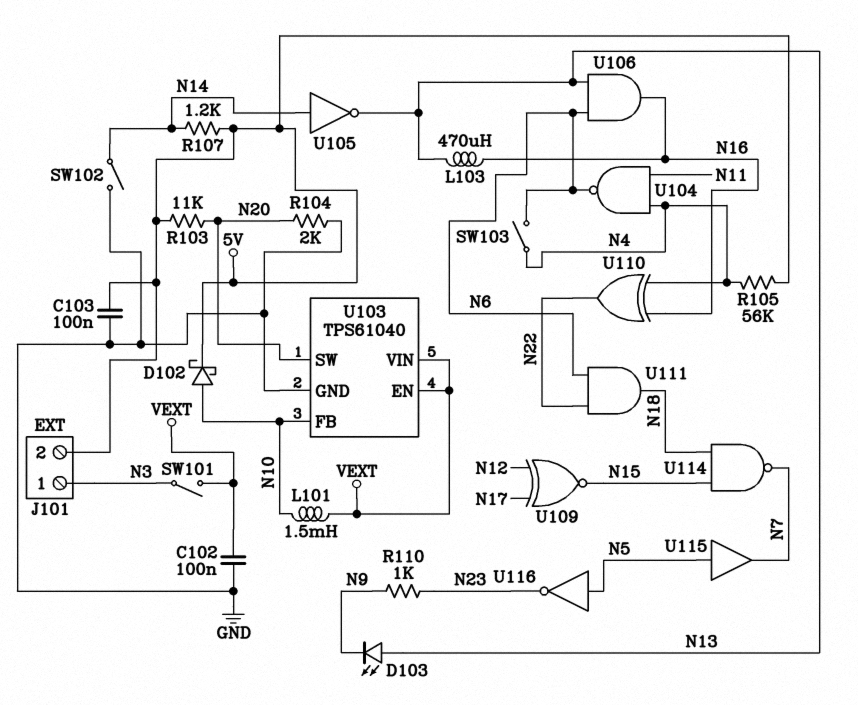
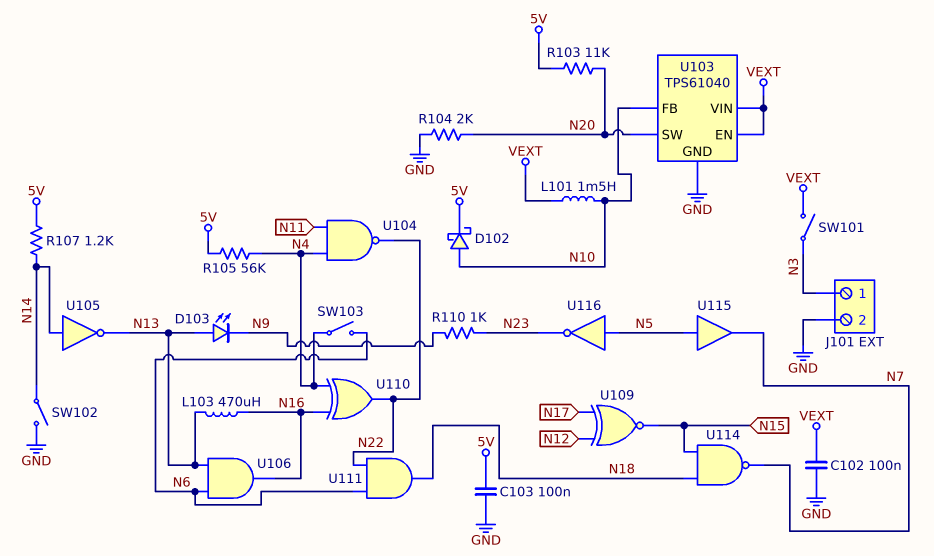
J101 pin 2: 5V -> GND
U104: NAND (in N4, in N11, out N6) -> NAND (in N4, in N11, out N22)

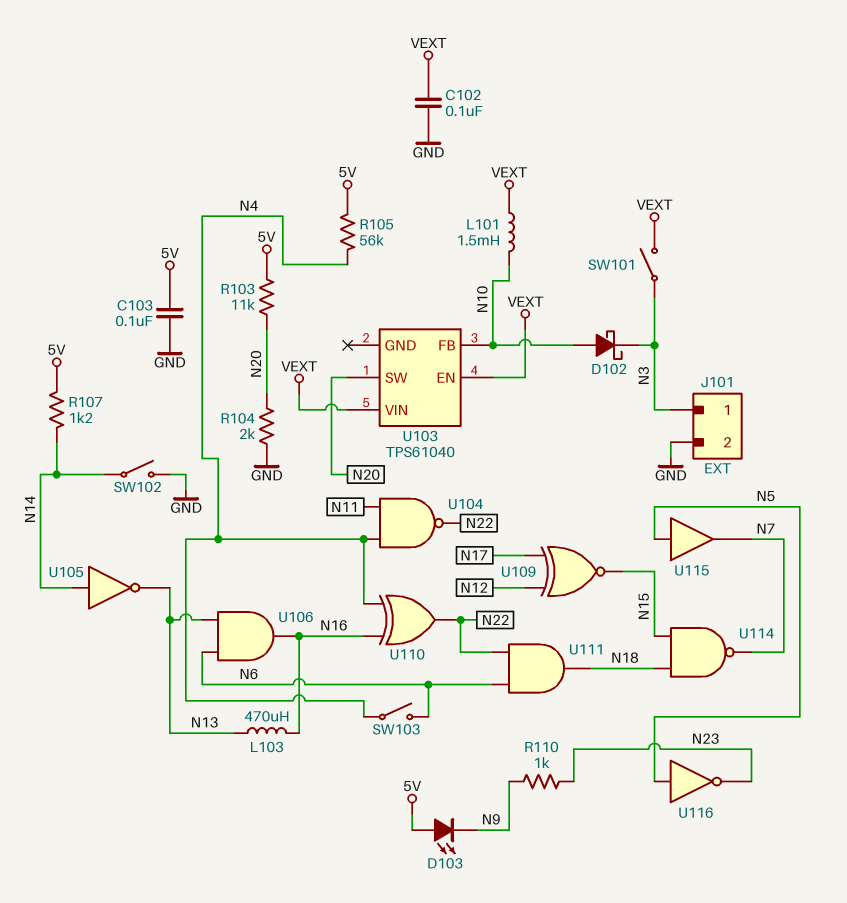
D102: schottky (A N10, K 5V) -> schottky (A N10, K N3)
D103: LED (A N13, K N9) -> LED (A 5V, K N9)
U103 pin GND: GND -> none

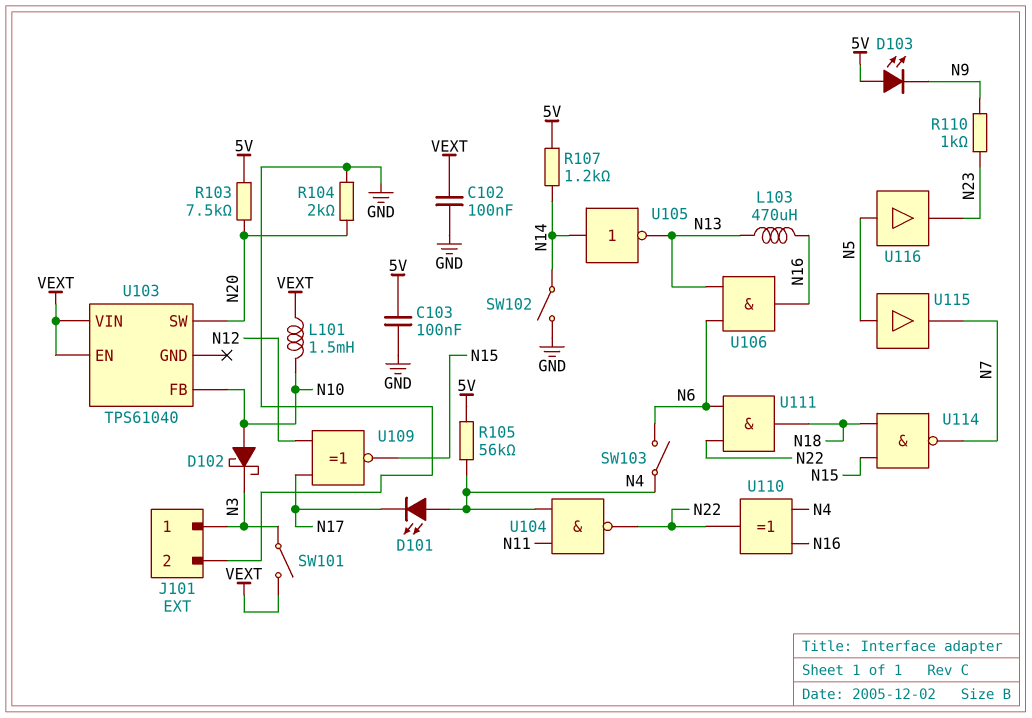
D101: none -> LED (A N4, K N17)
R103: 11k (5V, N20) -> 7.5k (5V, N20)
U116: NOT (in N5, out N23) -> buffer (in N5, out N23)

